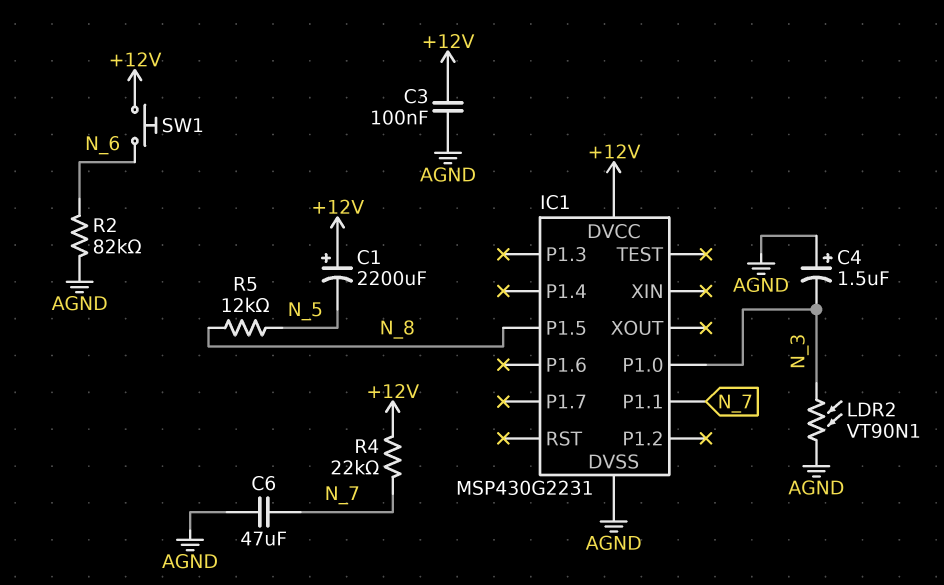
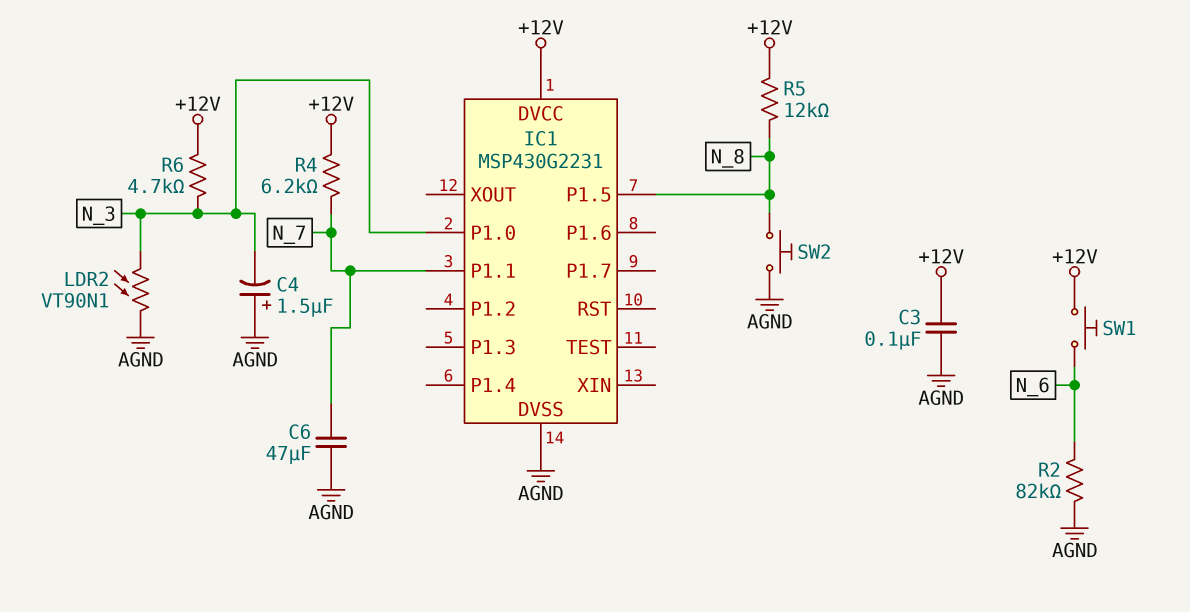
C1: 2200uF (plus +12V, minus N_5) -> none
R4: 22k (+12V, N_7) -> 6.2k (+12V, N_7)
R5: 12k (N_5, N_8) -> 12k (+12V, N_8)
R6: none -> 4.7k (+12V, N_3)
SW2: none -> button (AGND, N_8)

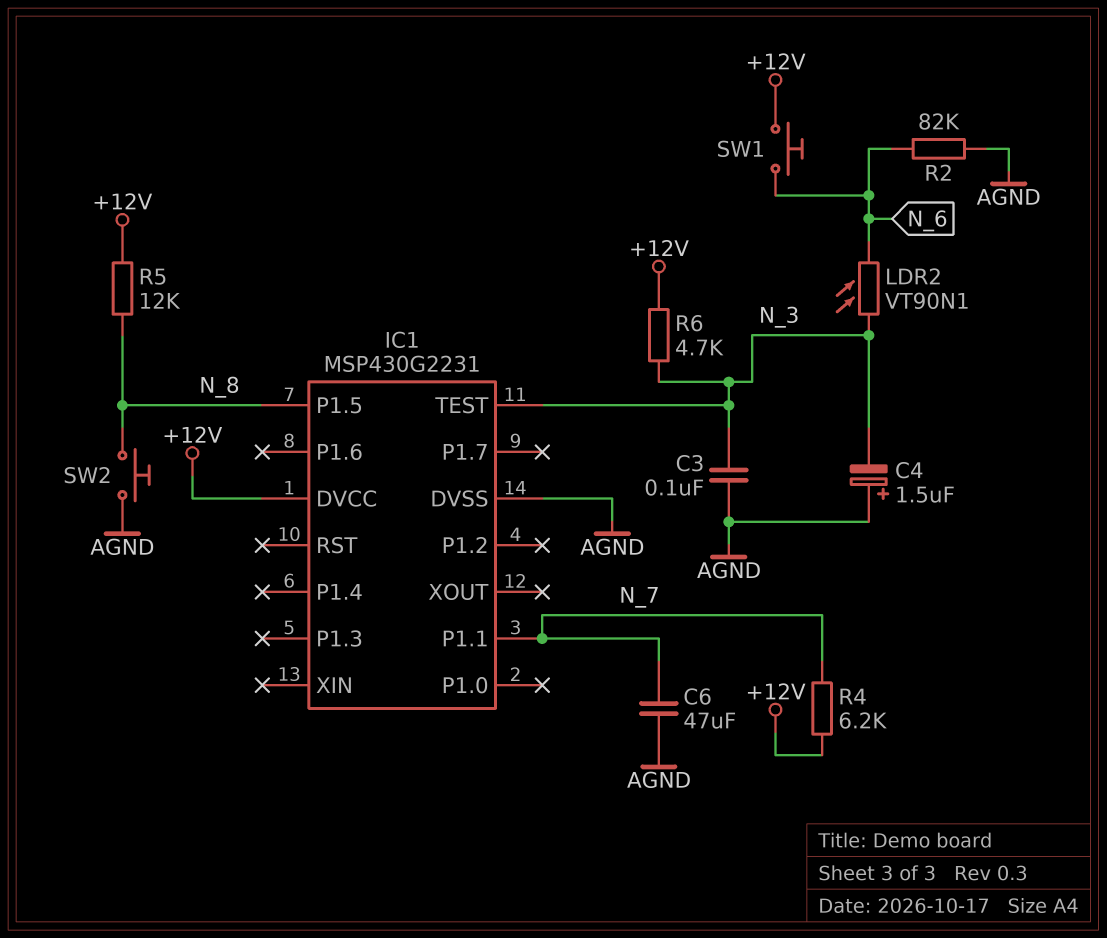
C3: 100nF (+12V, AGND) -> 100nF (AGND, N_3)
IC1 pin P1.0: N_3 -> none
IC1 pin TEST: none -> N_3
LDR2: VT90N1 (AGND, N_3) -> VT90N1 (N_3, N_6)

